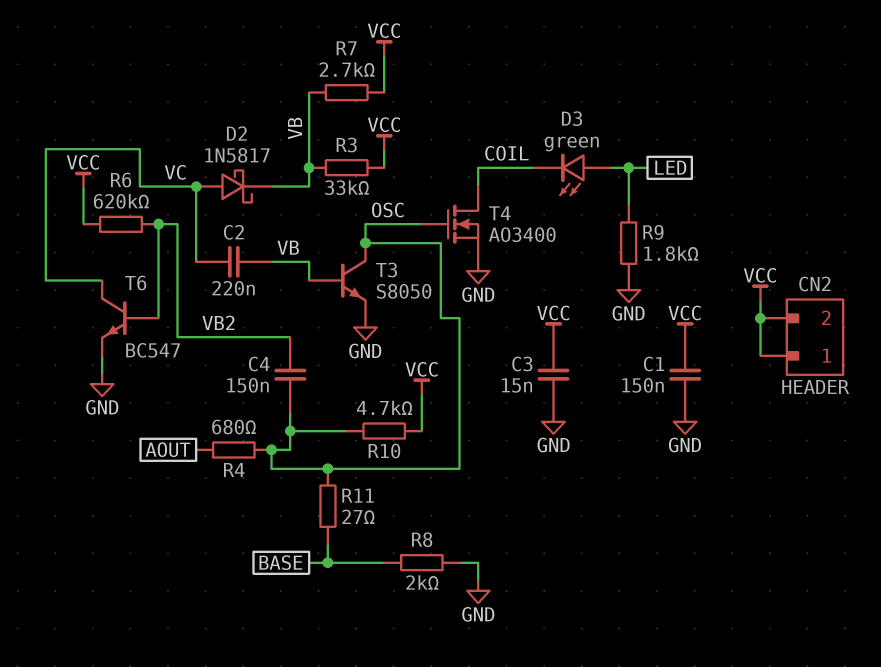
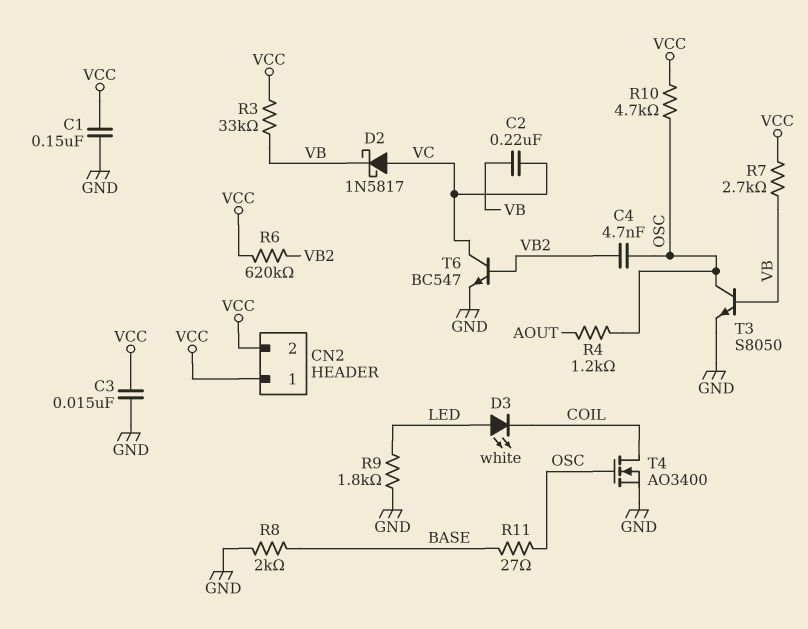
C4: 150nF (OSC, VB2) -> 4.7nF (OSC, VB2)
D3: LED green (A LED, K COIL) -> LED white (A LED, K COIL)
R4: 680 (AOUT, OSC) -> 1.2k (AOUT, OSC)

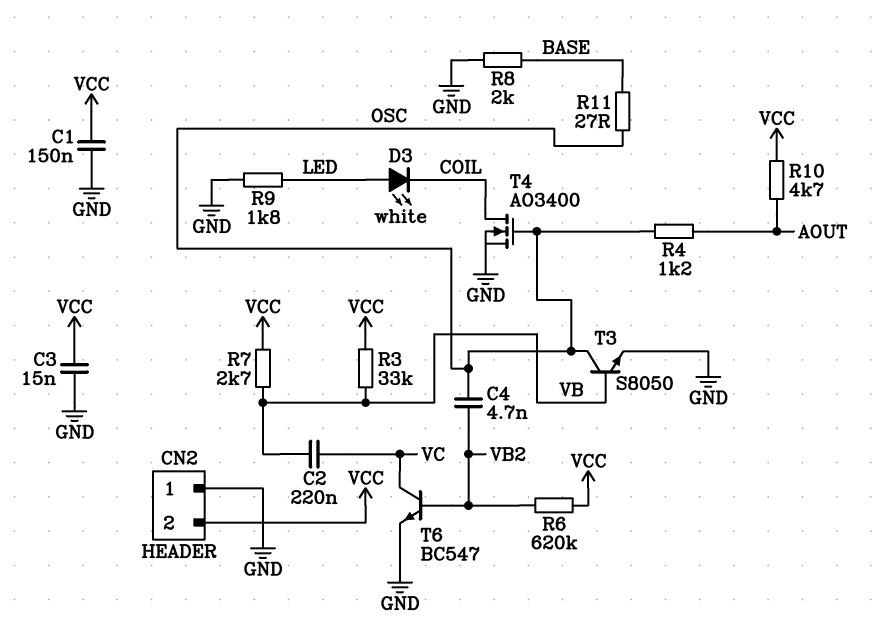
CN2 pin 1: VCC -> GND
D2: schottky 1N5817 (A VC, K VB) -> none
R10: 4.7k (OSC, VCC) -> 4.7k (AOUT, VCC)

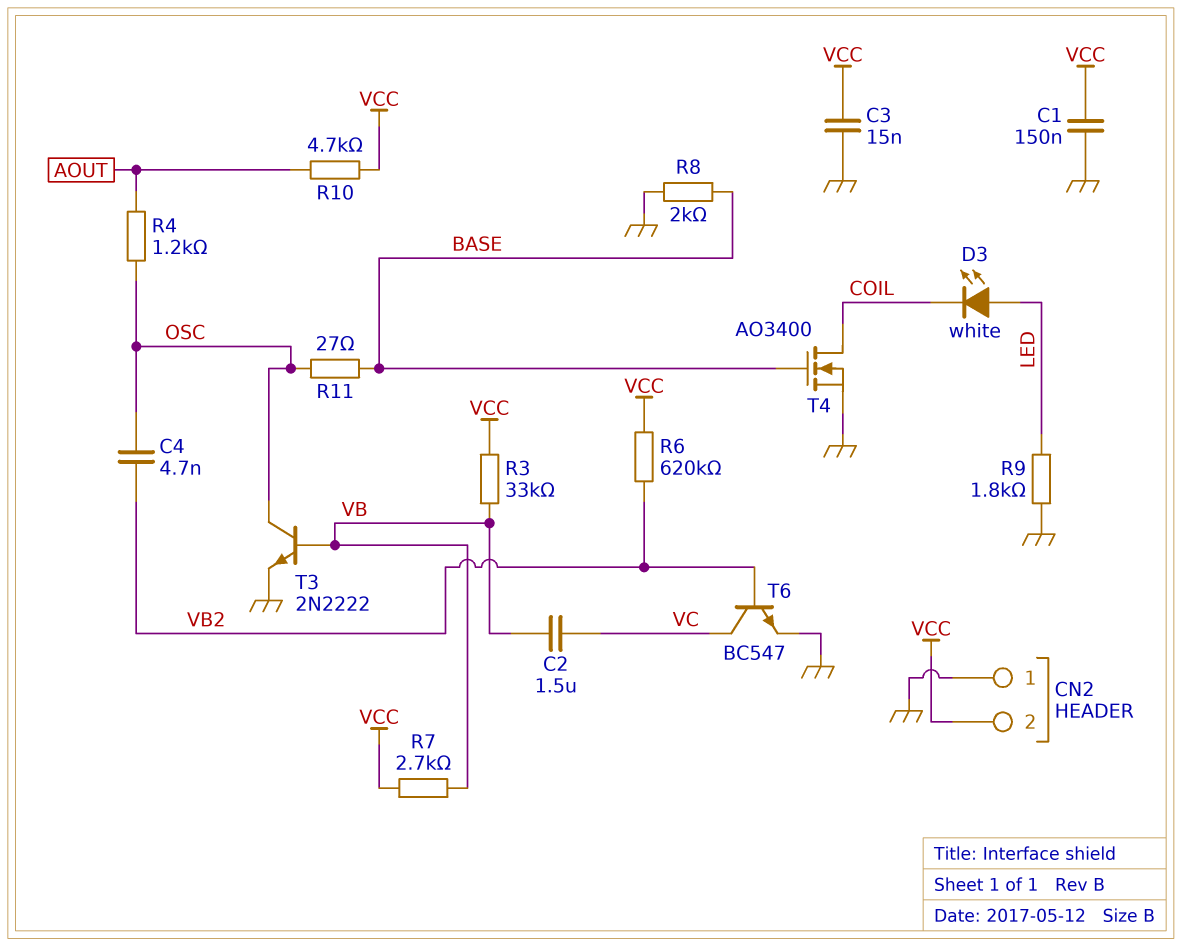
C2: 220nF (VB, VC) -> 1.5uF (VB, VC)
T3: NPN S8050 (B VB, C OSC, E GND) -> NPN 2N2222 (B VB, C OSC, E GND)
T4: NMOS AO3400 (G OSC, D COIL, S GND) -> NMOS AO3400 (G BASE, D COIL, S GND)

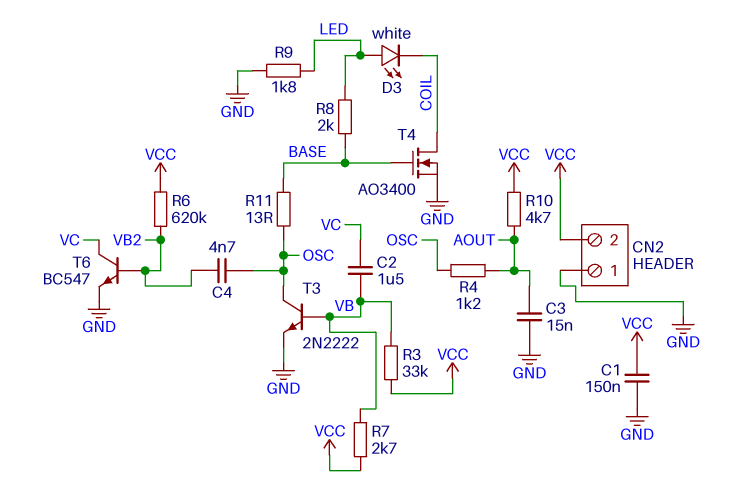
C3: 15nF (GND, VCC) -> 15nF (AOUT, GND)
R8: 2k (BASE, GND) -> 2k (BASE, LED)
R11: 27 (BASE, OSC) -> 13 (BASE, OSC)

